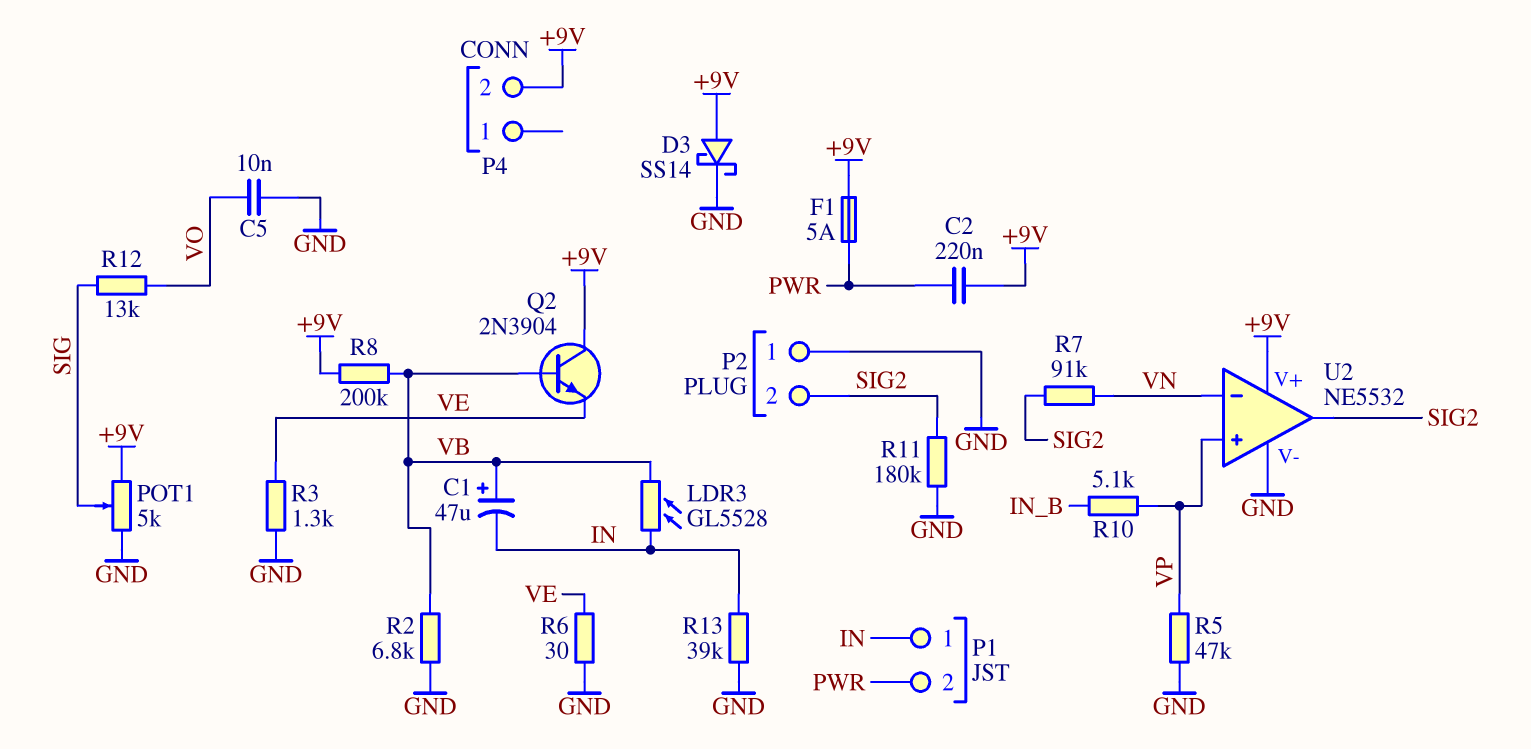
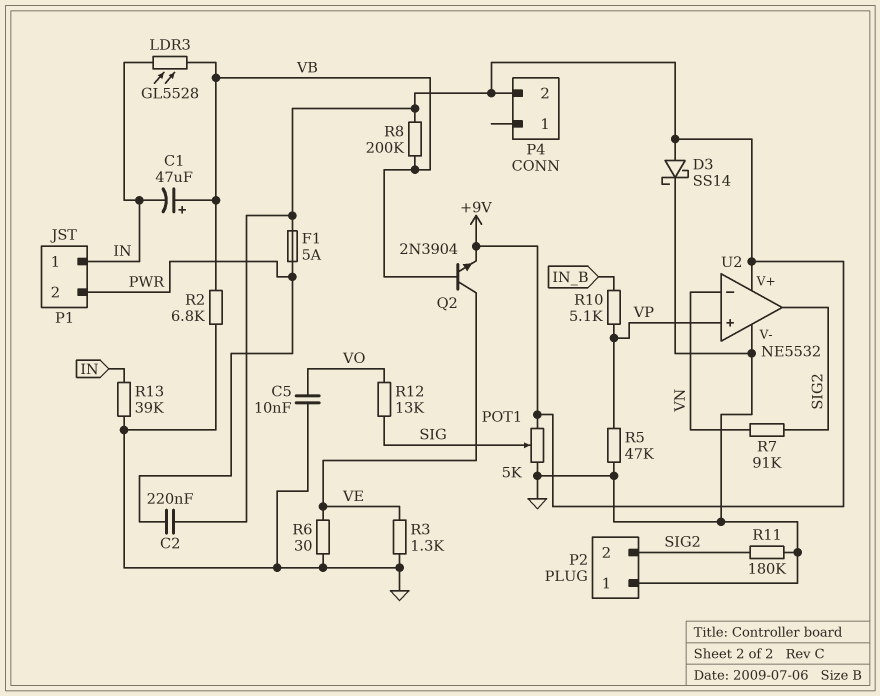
Q2: NPN 2N3904 (B VB, C +9V, E VE) -> NPN 2N3904 (B VB, C VE, E +9V)

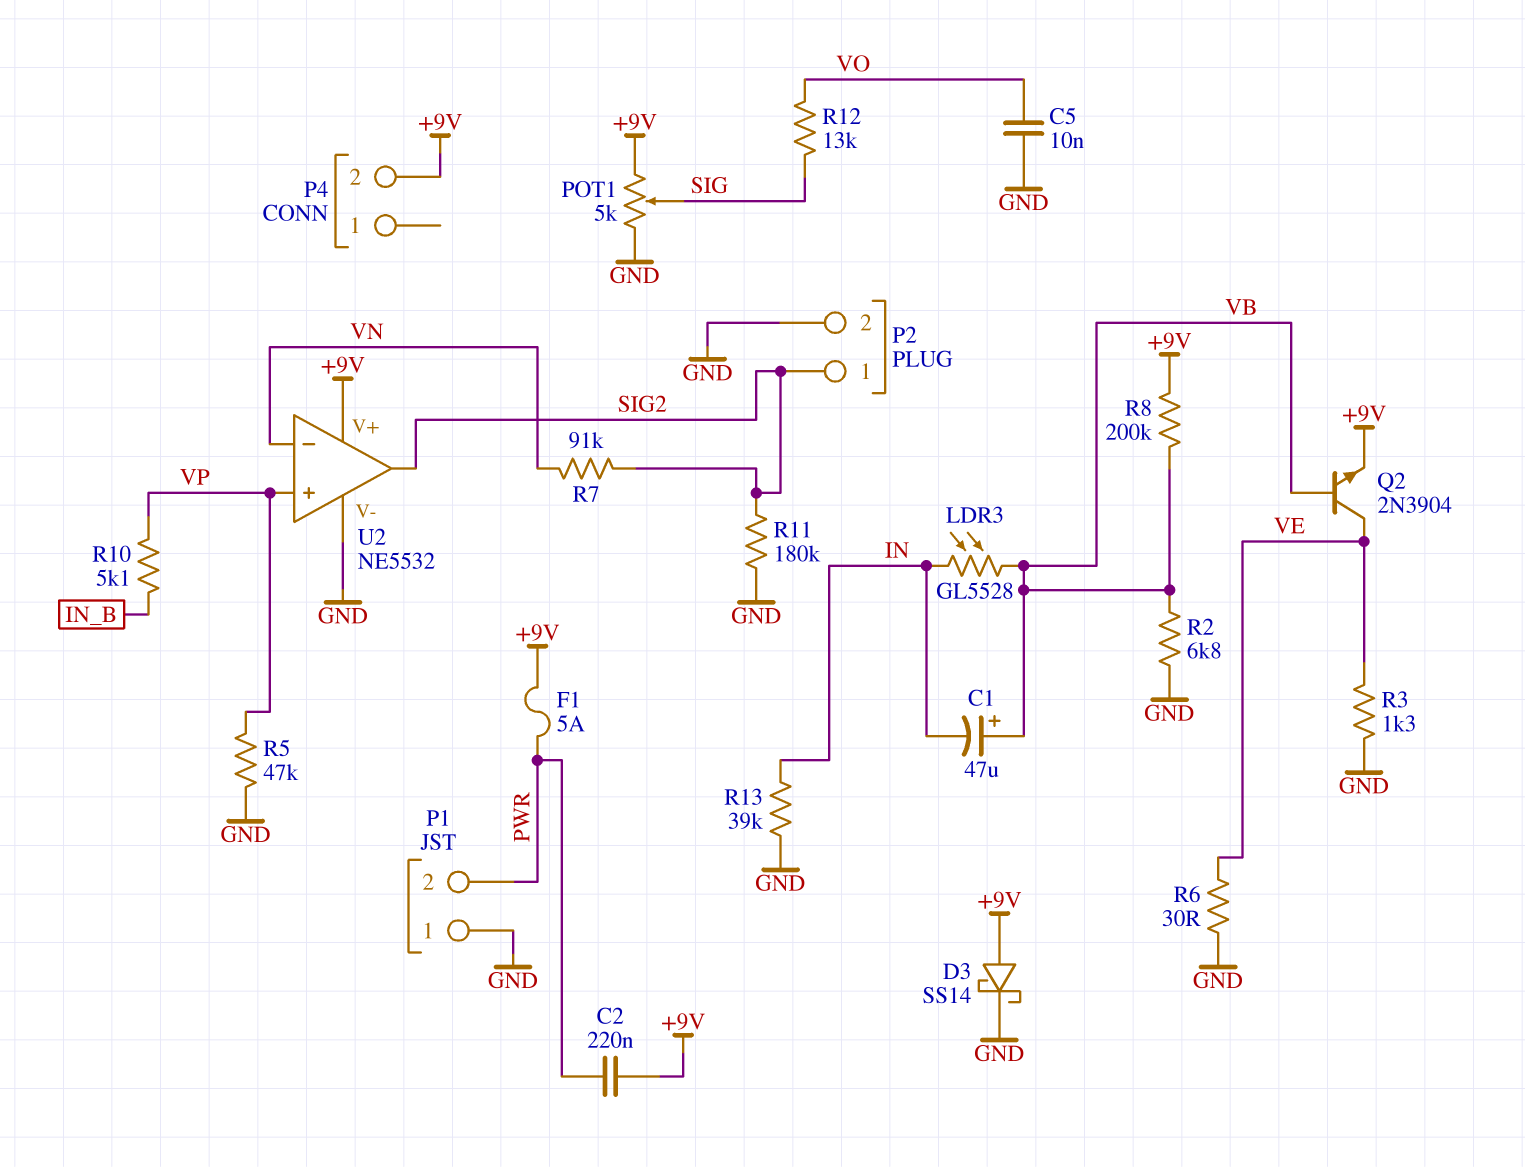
P1 pin 1: IN -> GND
P2 pin 1: GND -> SIG2
P2 pin 2: SIG2 -> GND

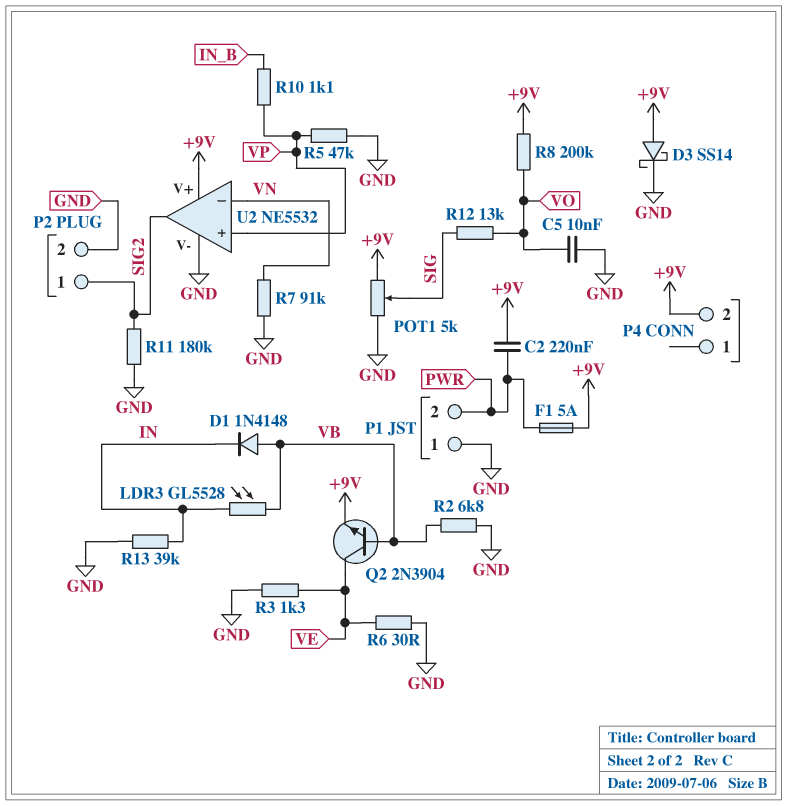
C1: 47uF (plus VB, minus IN) -> none
D1: none -> diode 1N4148 (A VB, K IN)
R7: 91k (SIG2, VN) -> 91k (GND, VN)
R8: 200k (+9V, VB) -> 200k (+9V, VO)
R10: 5.1k (IN_B, VP) -> 1.1k (IN_B, VP)

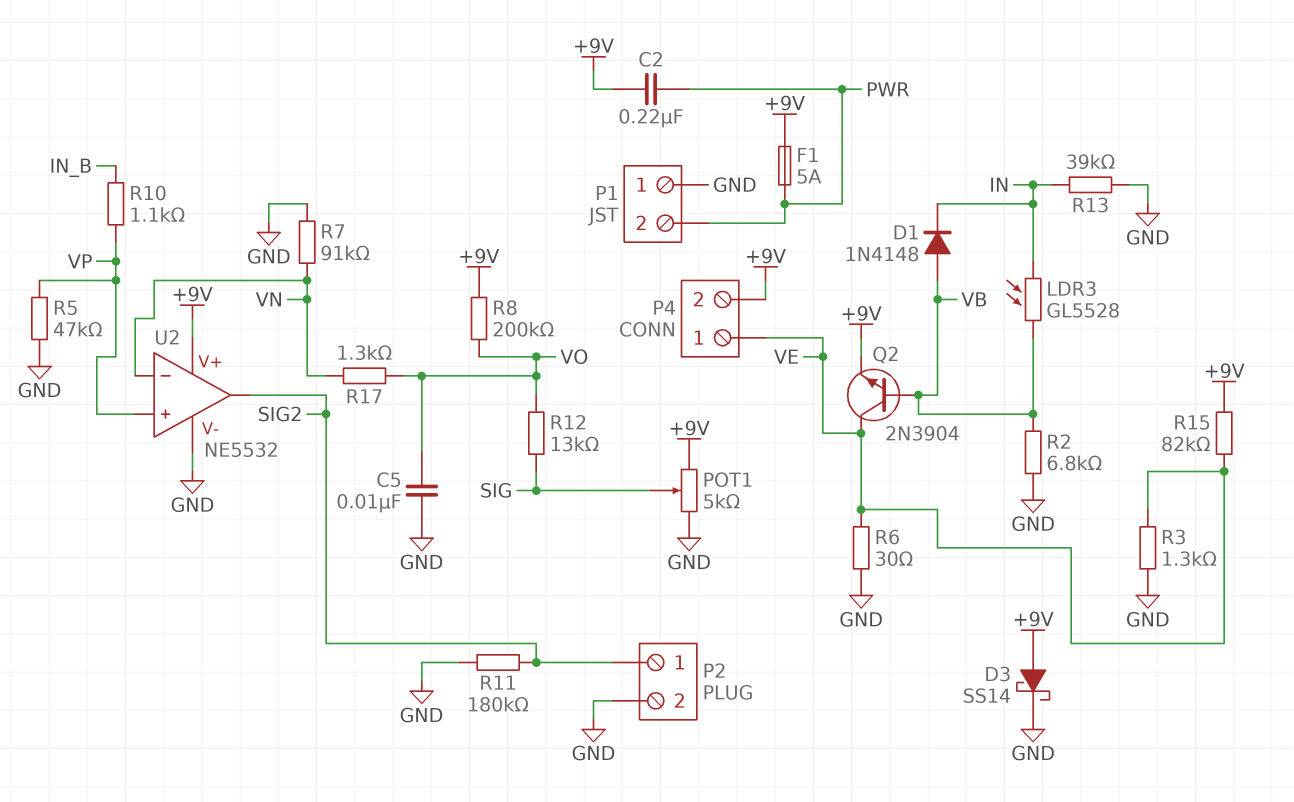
P4 pin 1: none -> VE
R15: none -> 82k (+9V, VE)
R17: none -> 1.3k (VN, VO)

